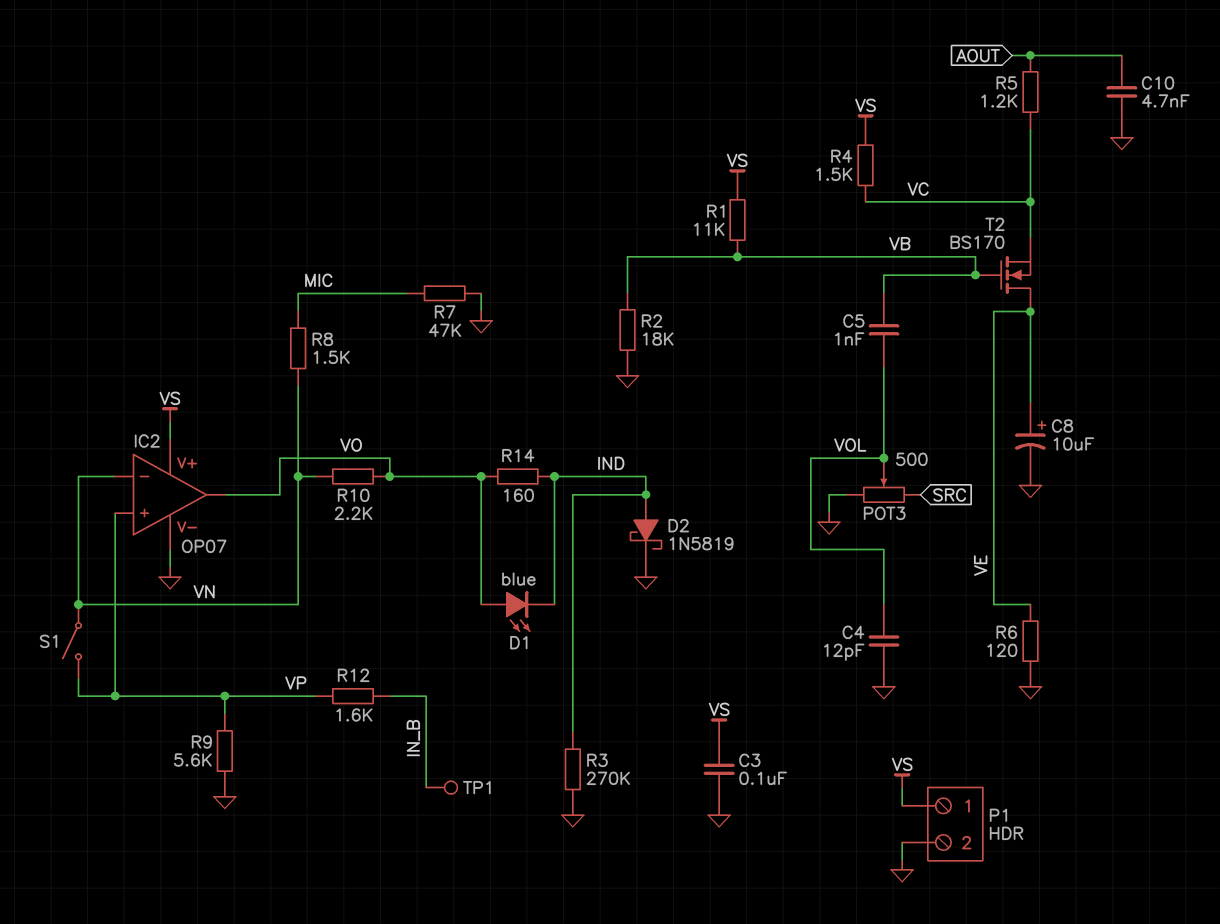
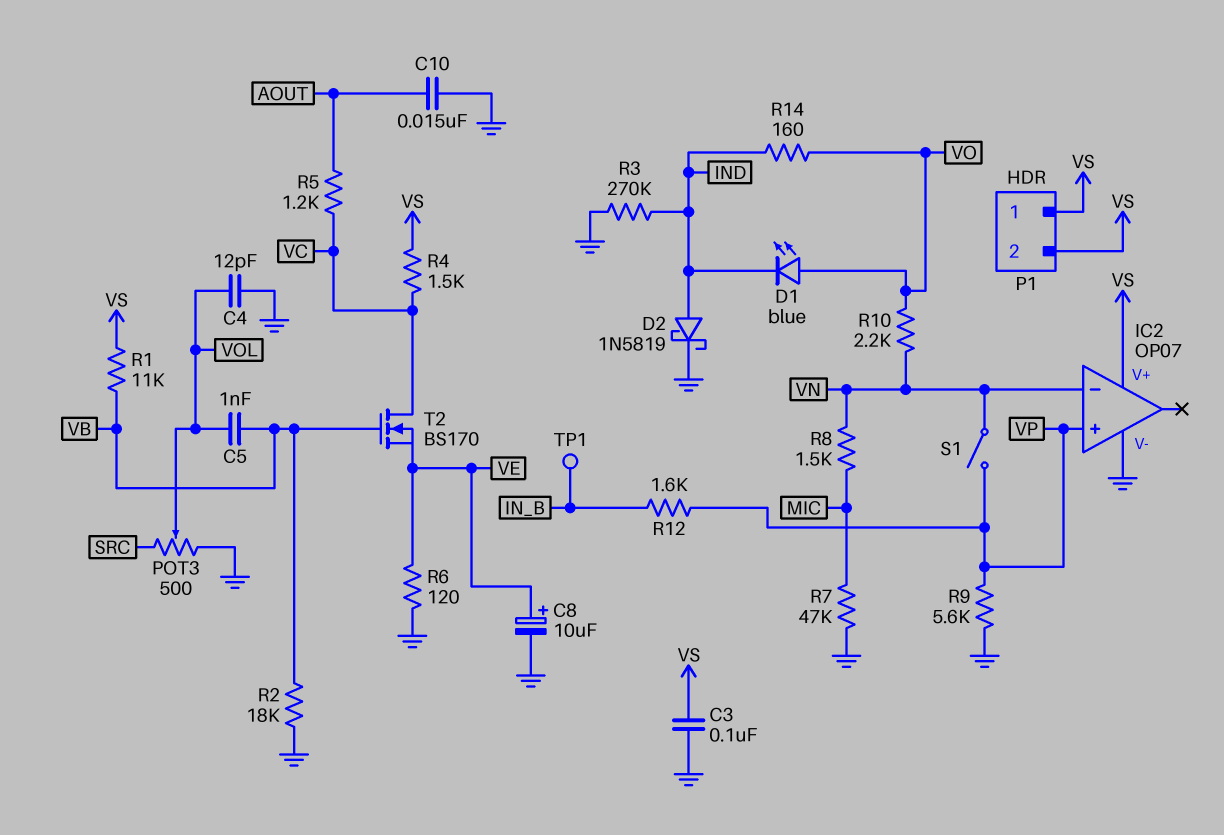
C10: 4.7nF (AOUT, GND) -> 15nF (AOUT, GND)
IC2 pin out: VO -> none
P1 pin 2: GND -> VS
T2: NMOS BS170 (G VB, D VE, S VC) -> NMOS BS170 (G VB, D VC, S VE)

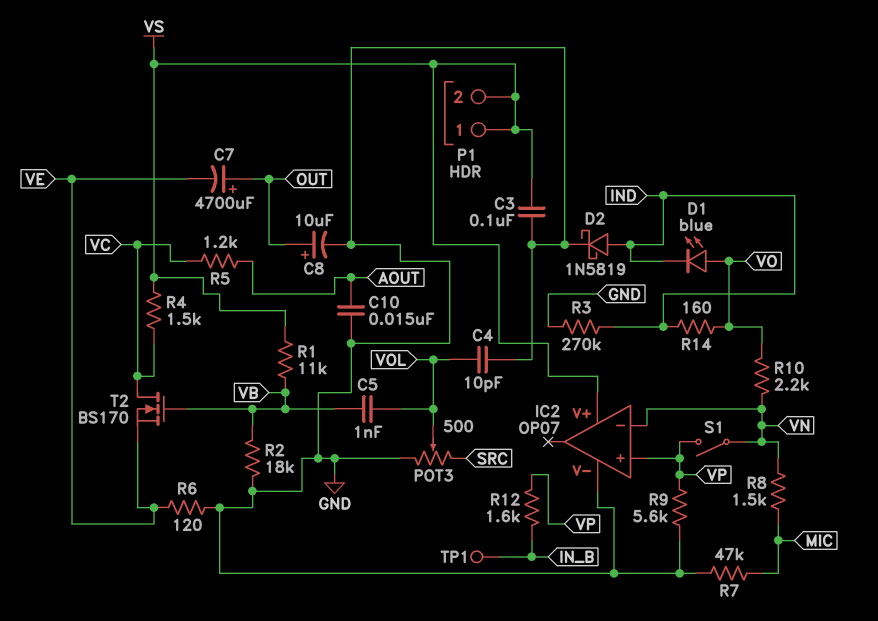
C4: 12pF (GND, VOL) -> 10pF (GND, VOL)
C7: none -> 4700uF (plus OUT, minus VE)
C8: 10uF (plus VE, minus GND) -> 10uF (plus OUT, minus GND)

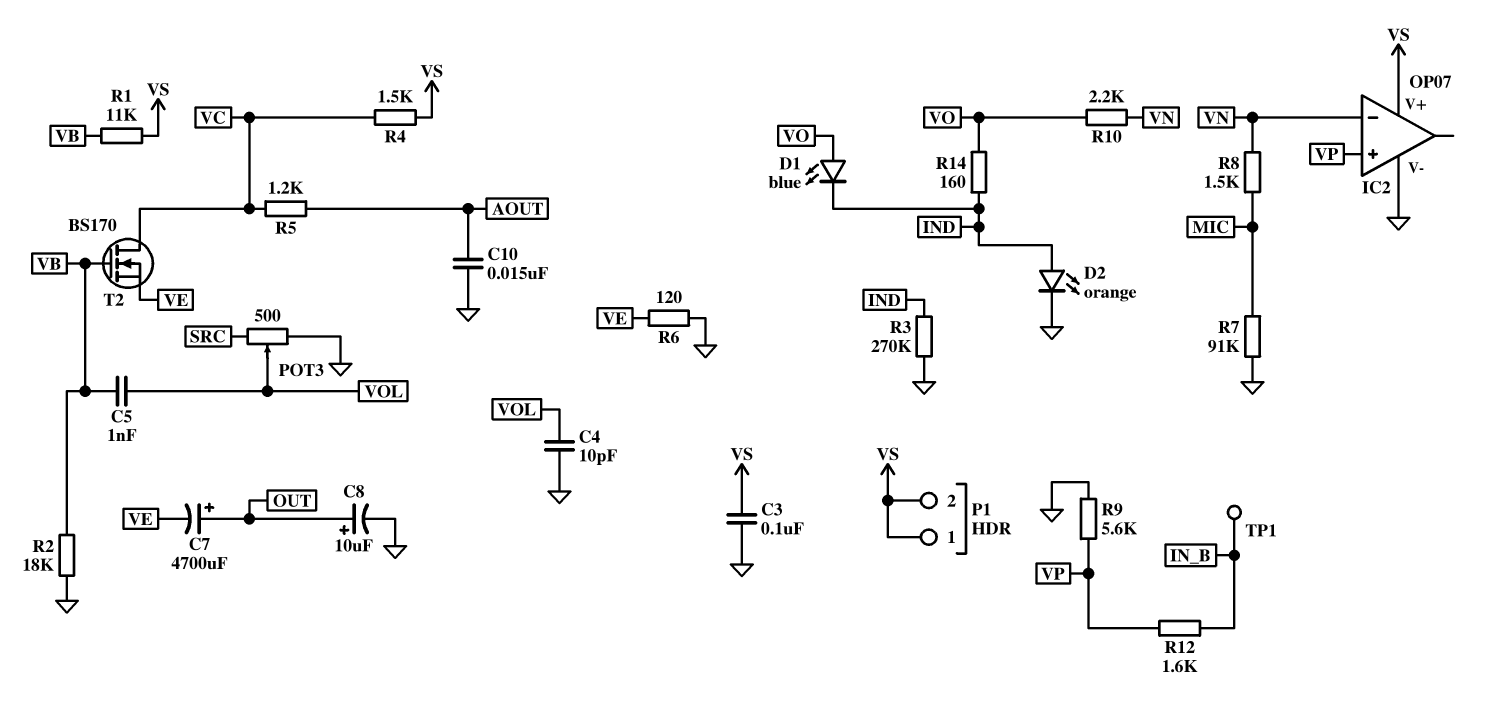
D2: schottky 1N5819 (A IND, K GND) -> LED orange (A IND, K GND)
R7: 47k (GND, MIC) -> 91k (GND, MIC)
S1: switch (VN, VP) -> none

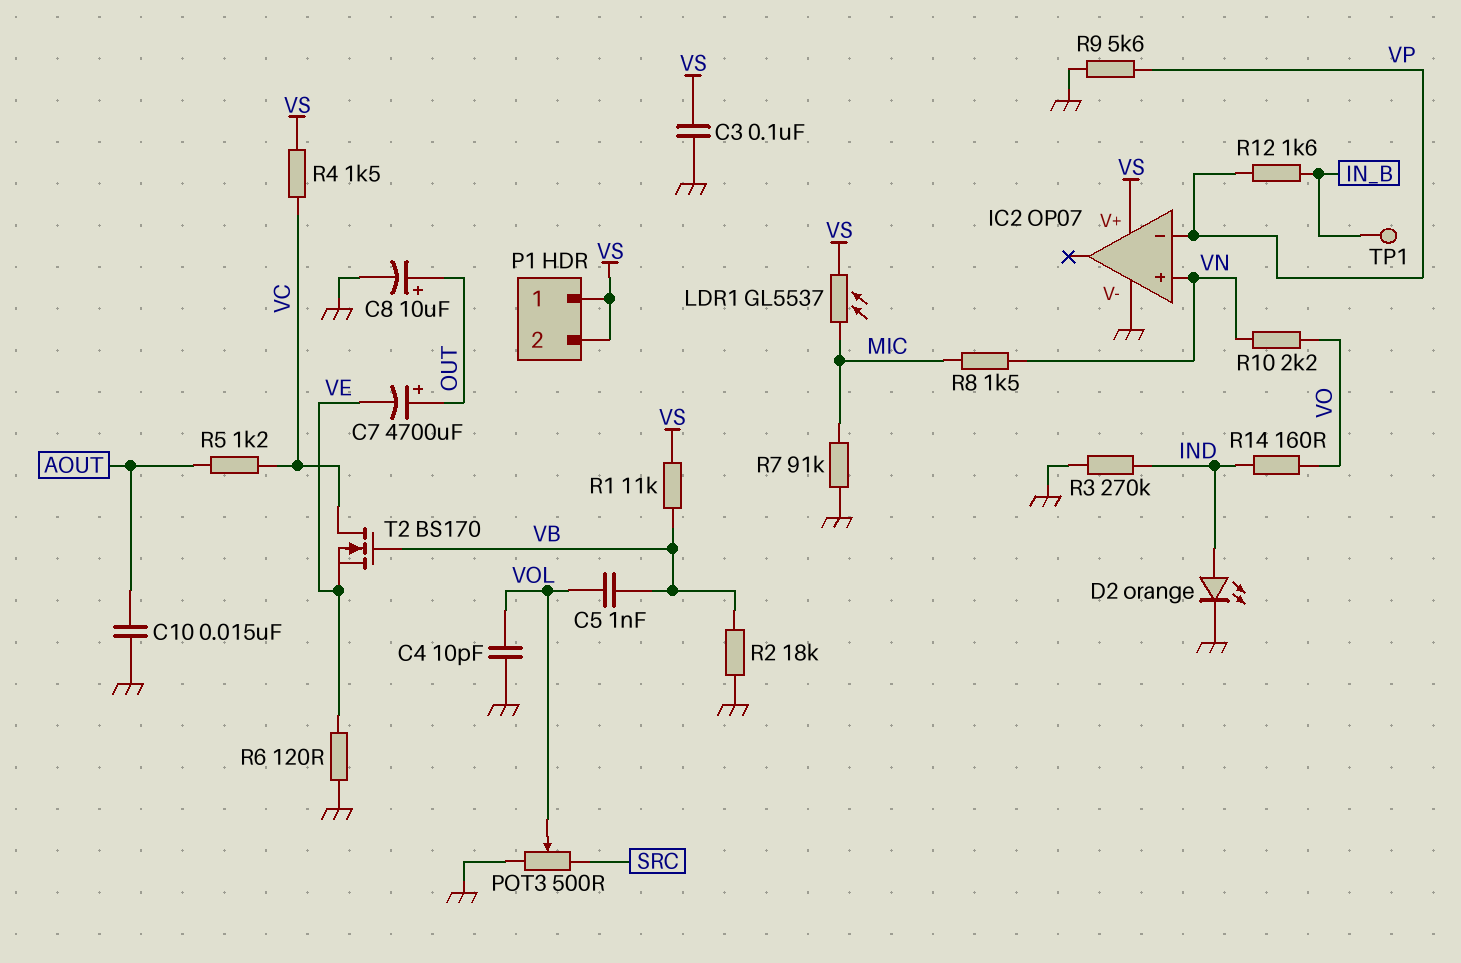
D1: LED blue (A VO, K IND) -> none
IC2 pin in+: VP -> VN
IC2 pin in-: VN -> VP
LDR1: none -> GL5537 (MIC, VS)

